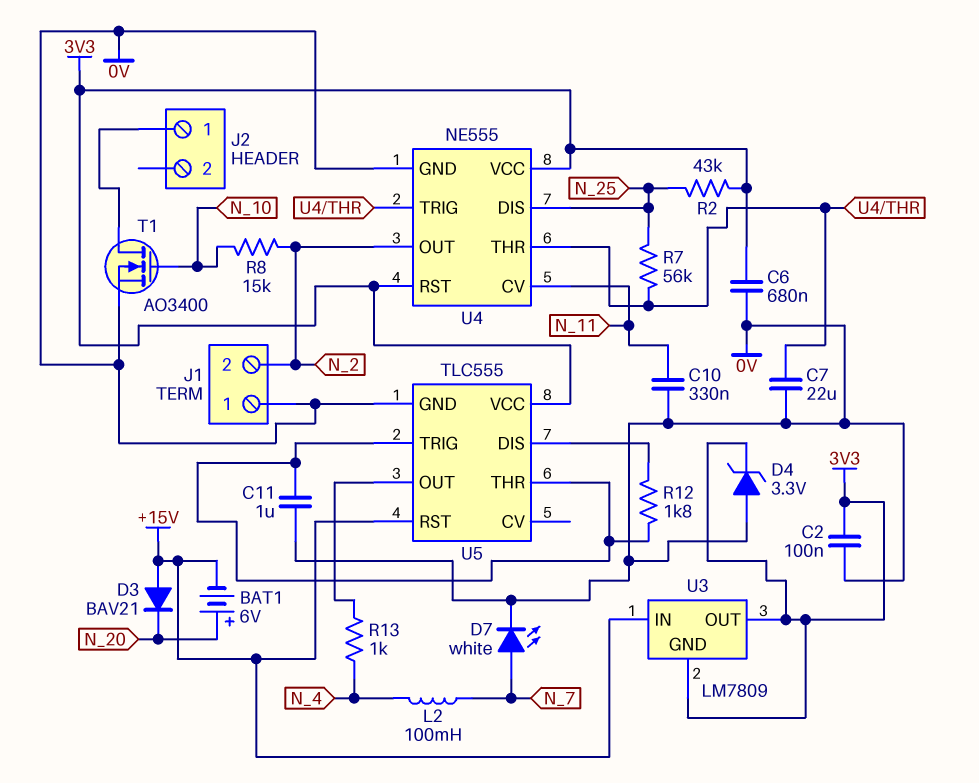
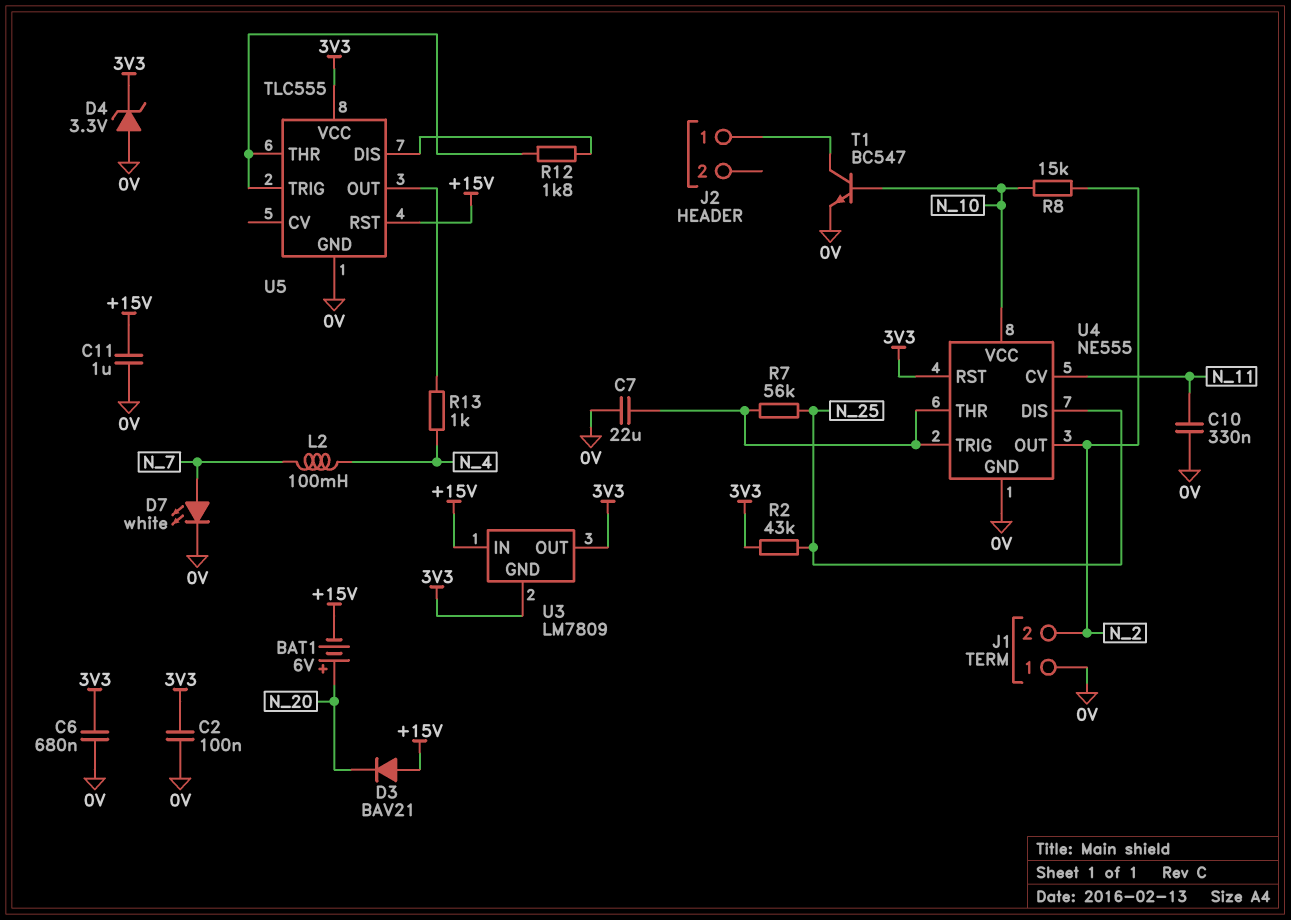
C11: 1uF (0V, U5/THR) -> 1uF (+15V, 0V)
T1: NMOS AO3400 (G N_10, D J2/1, S 0V) -> NPN BC547 (B N_10, C J2/1, E 0V)
U4 pin VCC: 3V3 -> N_10

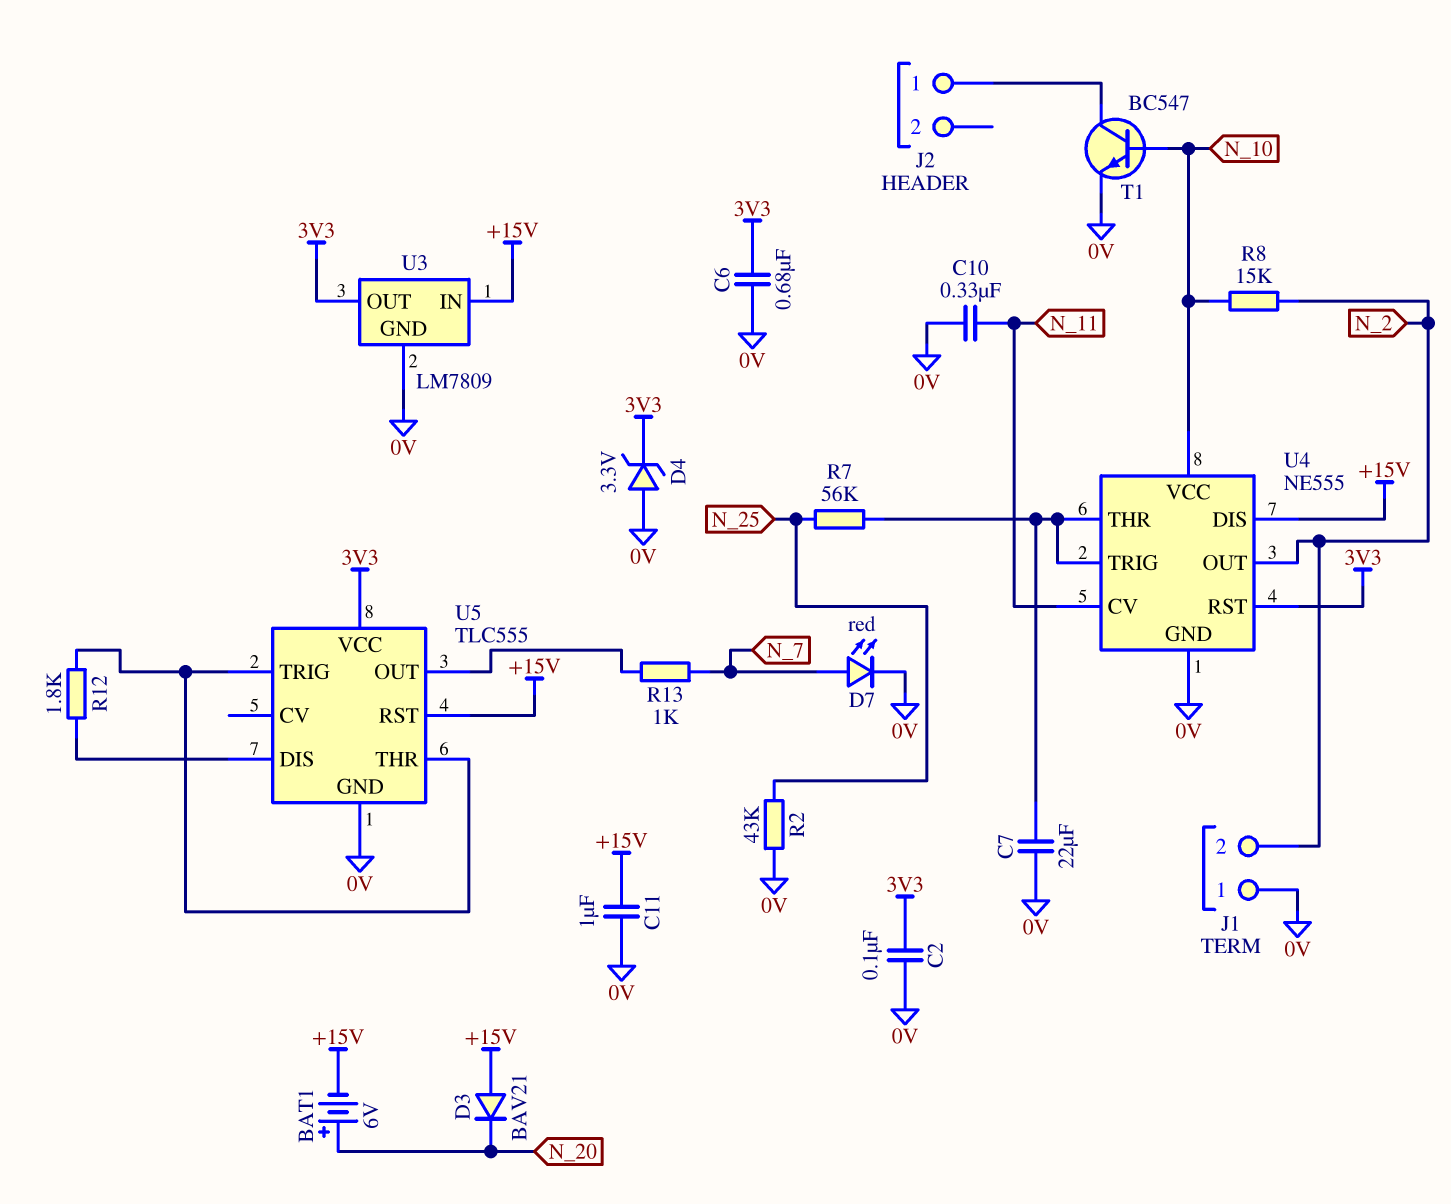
D7: LED white (A N_7, K 0V) -> LED red (A N_7, K 0V)
L2: 100mH (N_4, N_7) -> none
R2: 43k (3V3, N_25) -> 43k (0V, N_25)
R13: 1k (N_4, U5/OUT) -> 1k (N_7, U5/OUT)
U3 pin GND: 3V3 -> 0V
U4 pin DIS: N_25 -> +15V

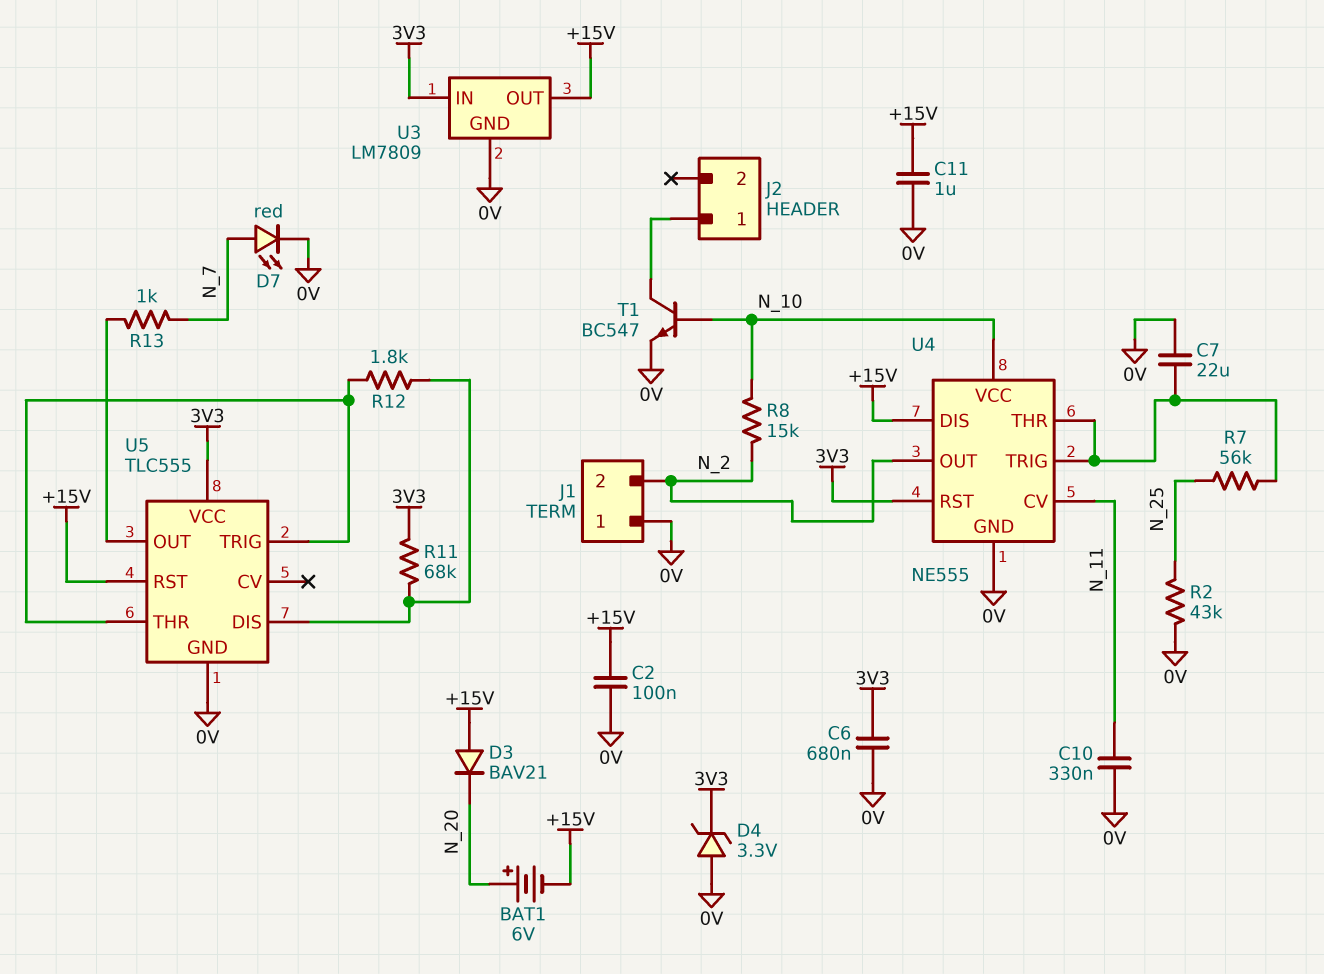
C2: 100nF (0V, 3V3) -> 100nF (+15V, 0V)
R11: none -> 68k (3V3, U5/DIS)
U3 pin IN: +15V -> 3V3
U3 pin OUT: 3V3 -> +15V

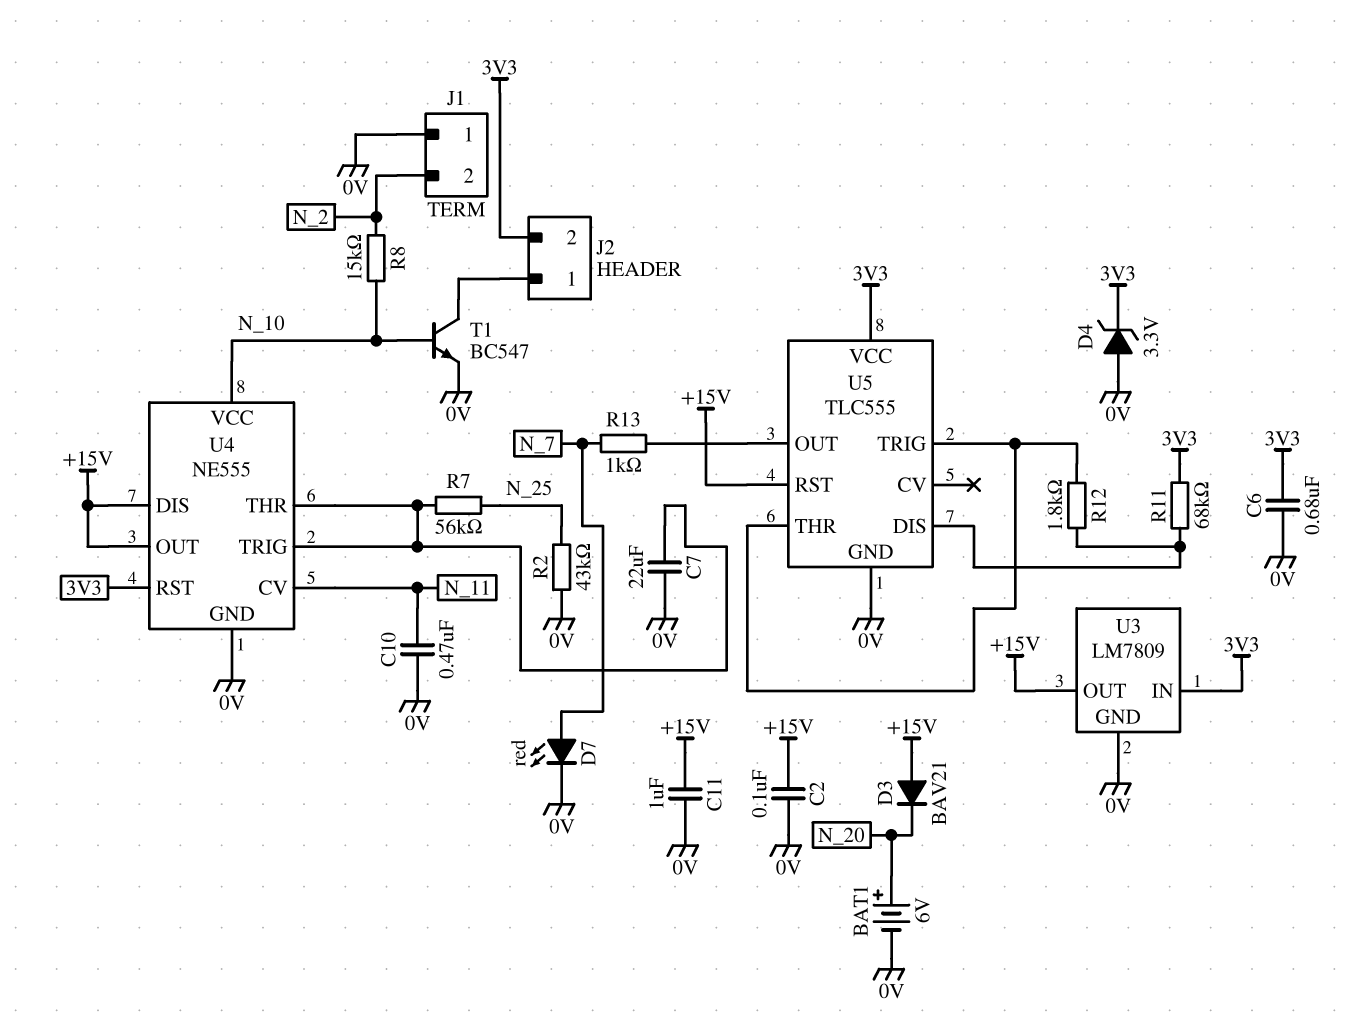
BAT1: 6V (plus N_20, minus +15V) -> 6V (plus N_20, minus 0V)
C10: 330nF (0V, N_11) -> 470nF (0V, N_11)
J2 pin 2: none -> 3V3
U4 pin OUT: N_2 -> +15V

